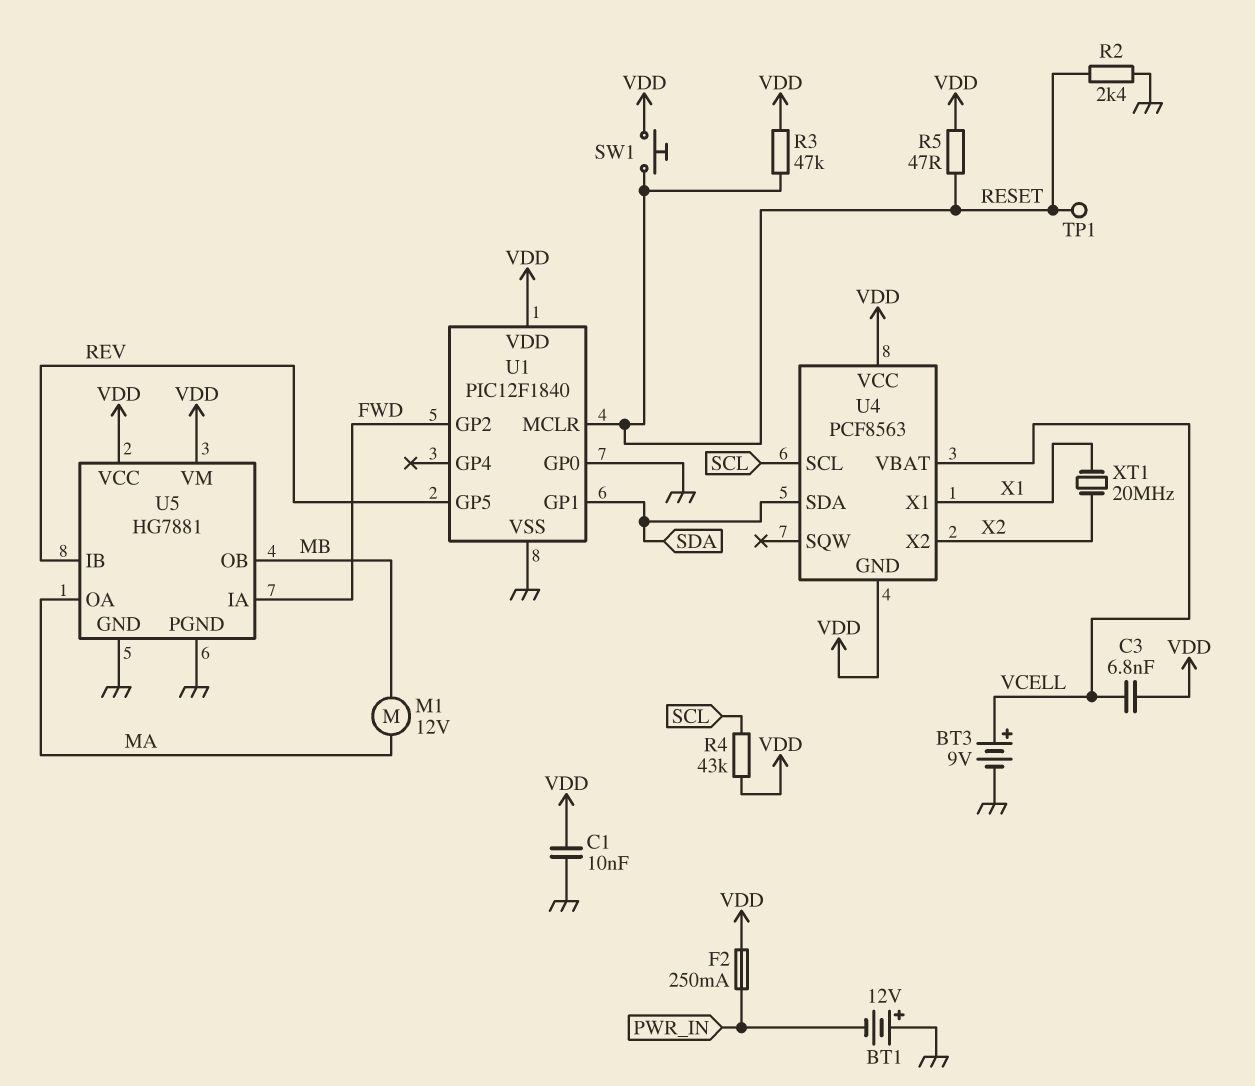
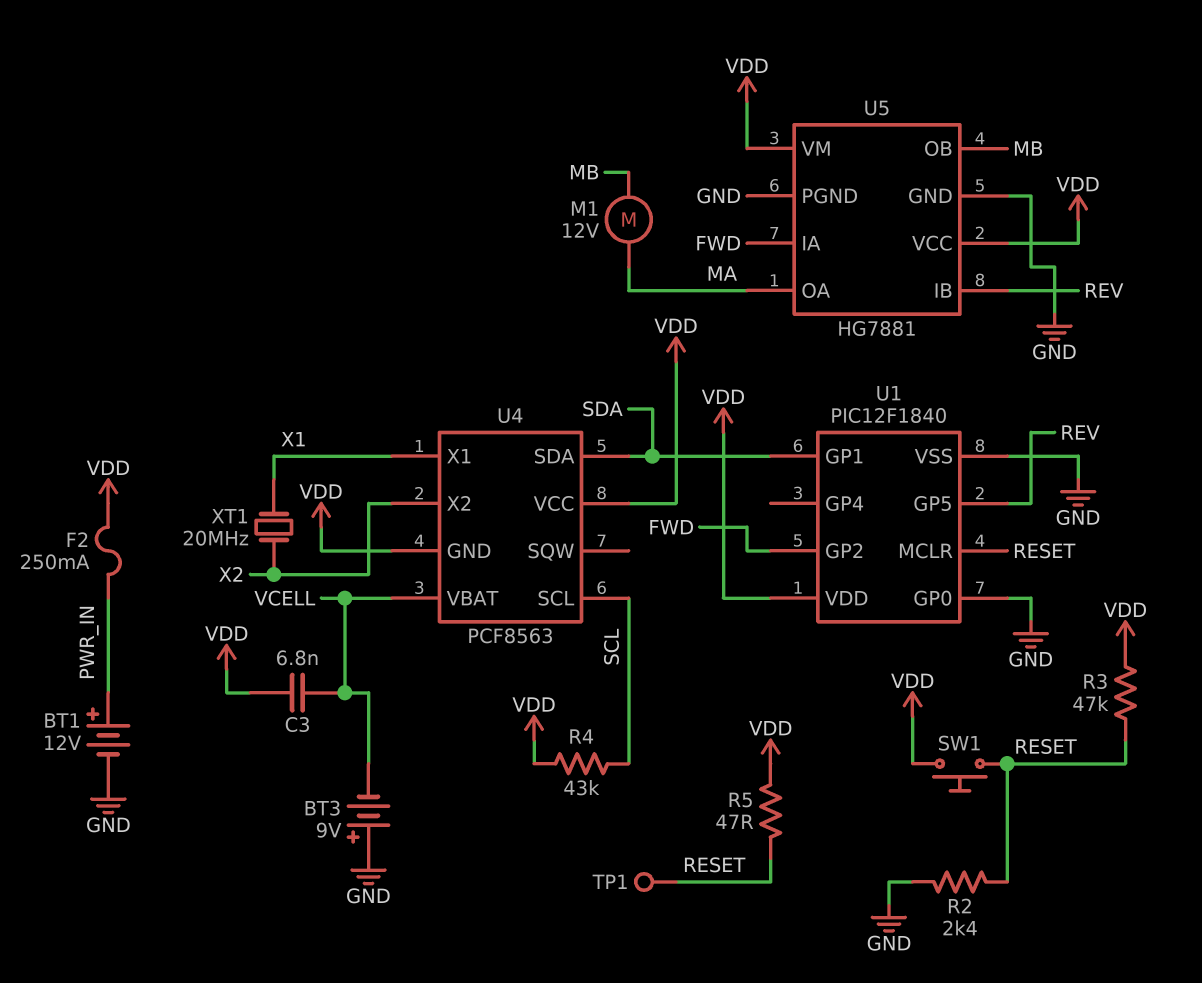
BT1: 12V (plus GND, minus PWR_IN) -> 12V (plus PWR_IN, minus GND)
BT3: 9V (plus VCELL, minus GND) -> 9V (plus GND, minus VCELL)
C1: 10nF (GND, VDD) -> none

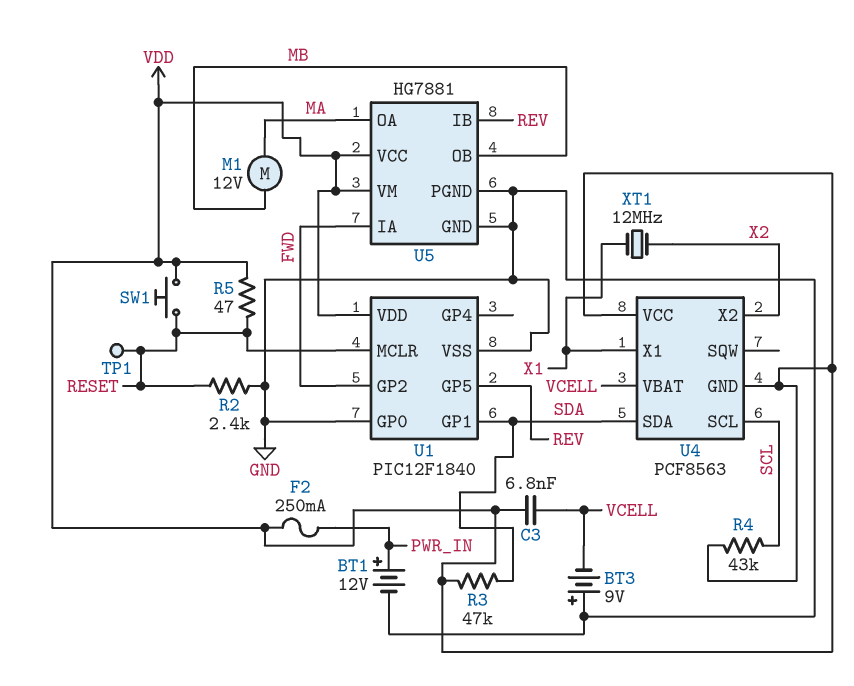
R3: 47k (RESET, VDD) -> 47k (SDA, VDD)
XT1: 20MHz (X1, X2) -> 12MHz (X1, X2)

